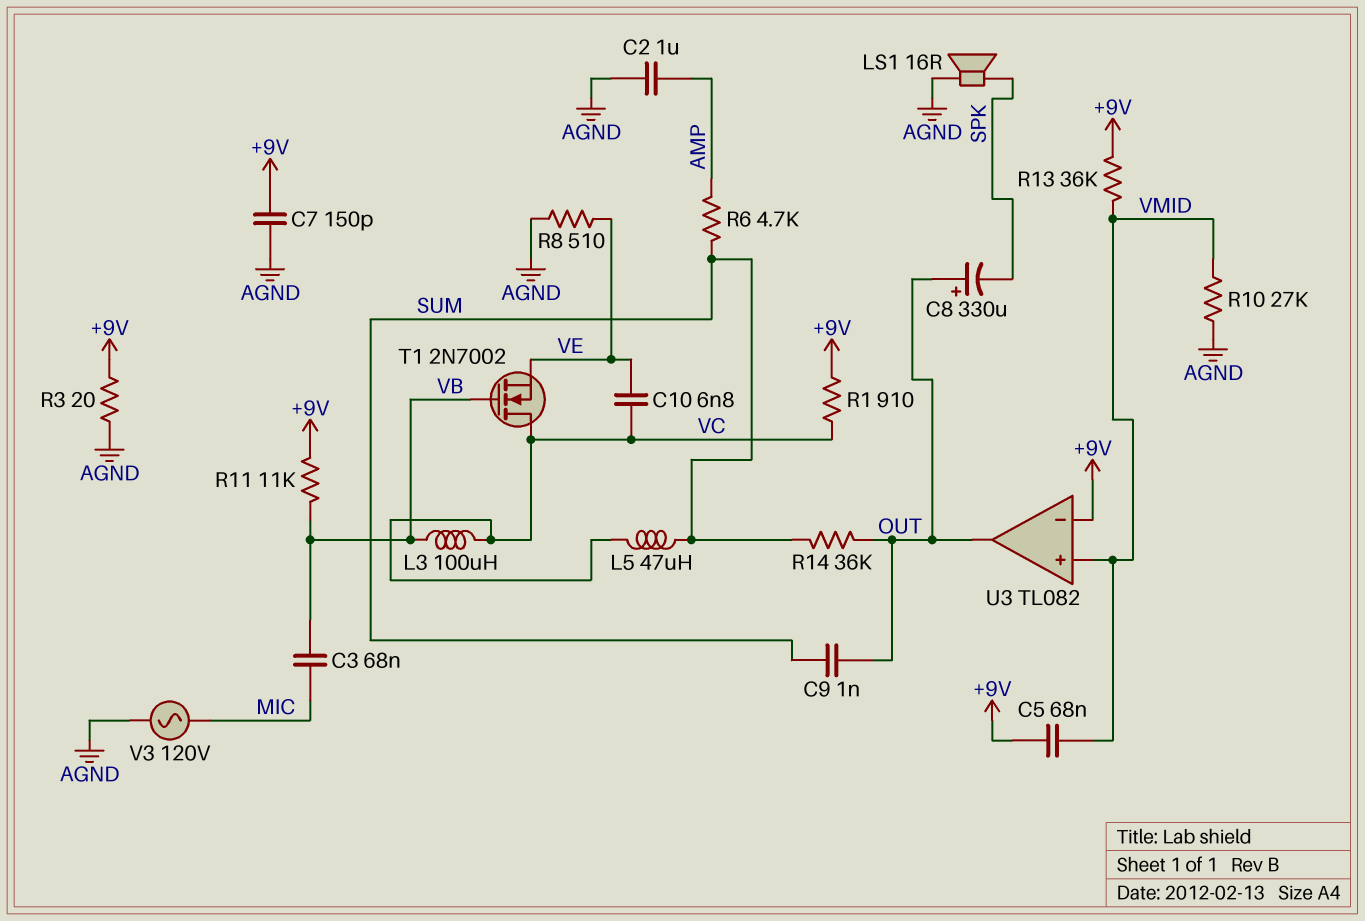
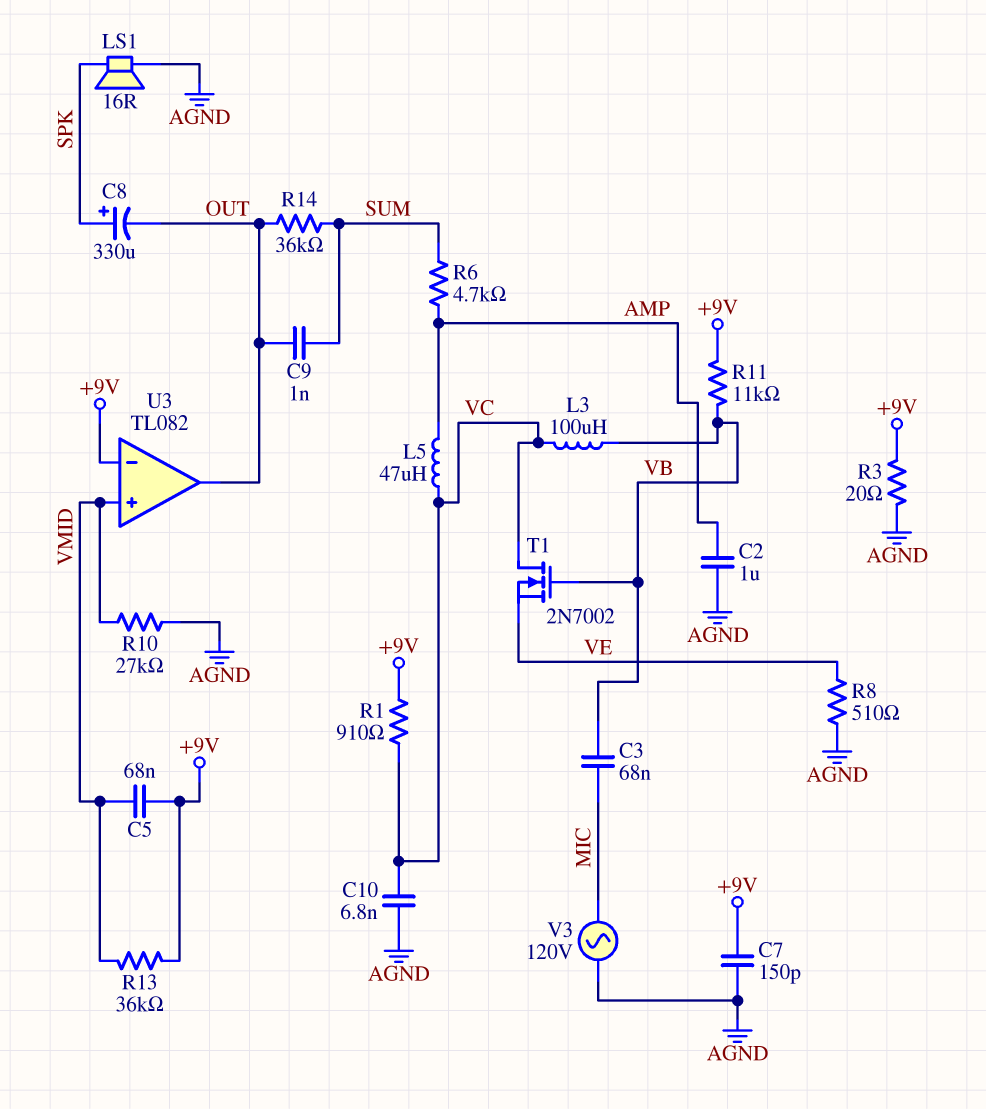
C8: 330uF (plus OUT, minus SPK) -> 330uF (plus SPK, minus OUT)
C10: 6.8nF (VC, VE) -> 6.8nF (AGND, VC)
L5: 47uH (SUM, VC) -> 47uH (AMP, VC)

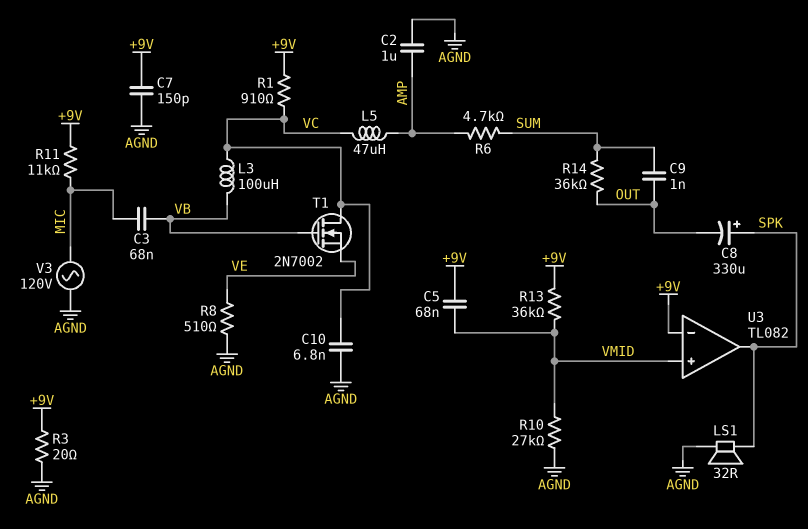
LS1: speaker 16R (AGND, SPK) -> speaker 32R (AGND, SPK)
R11: 11k (+9V, VB) -> 11k (+9V, MIC)
U3 pin out: OUT -> SPK

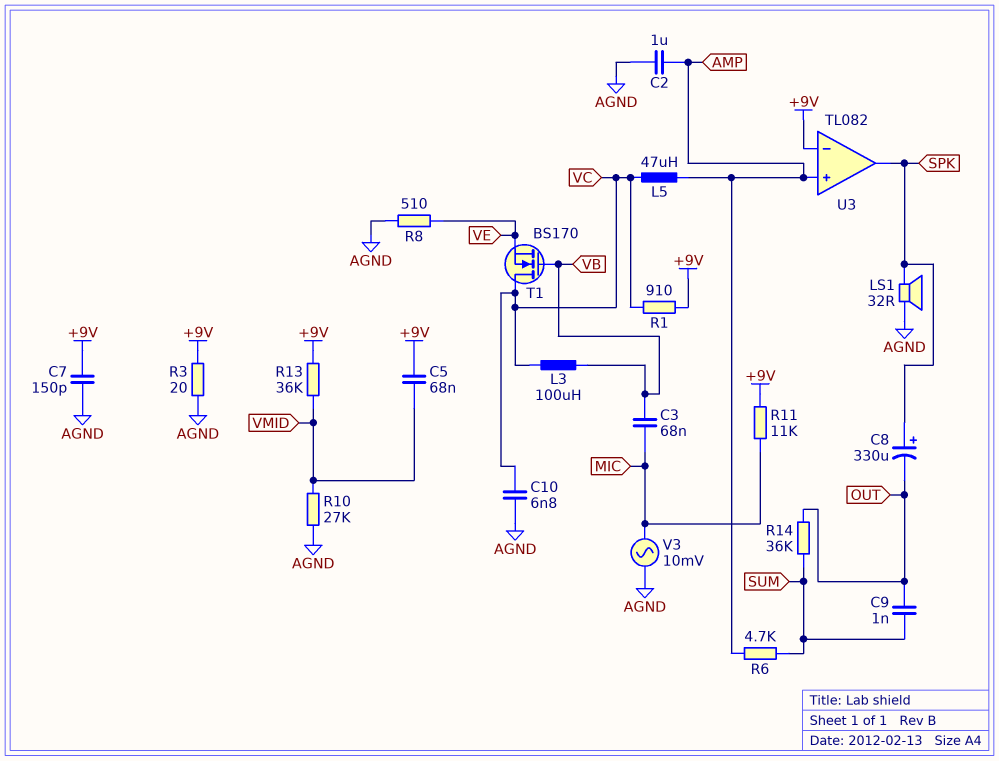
T1: NMOS 2N7002 (G VB, D VC, S VE) -> NMOS BS170 (G VB, D VC, S VE)
U3 pin in+: VMID -> AMP
V3: AC 120V (AGND, MIC) -> AC 10mV (AGND, MIC)

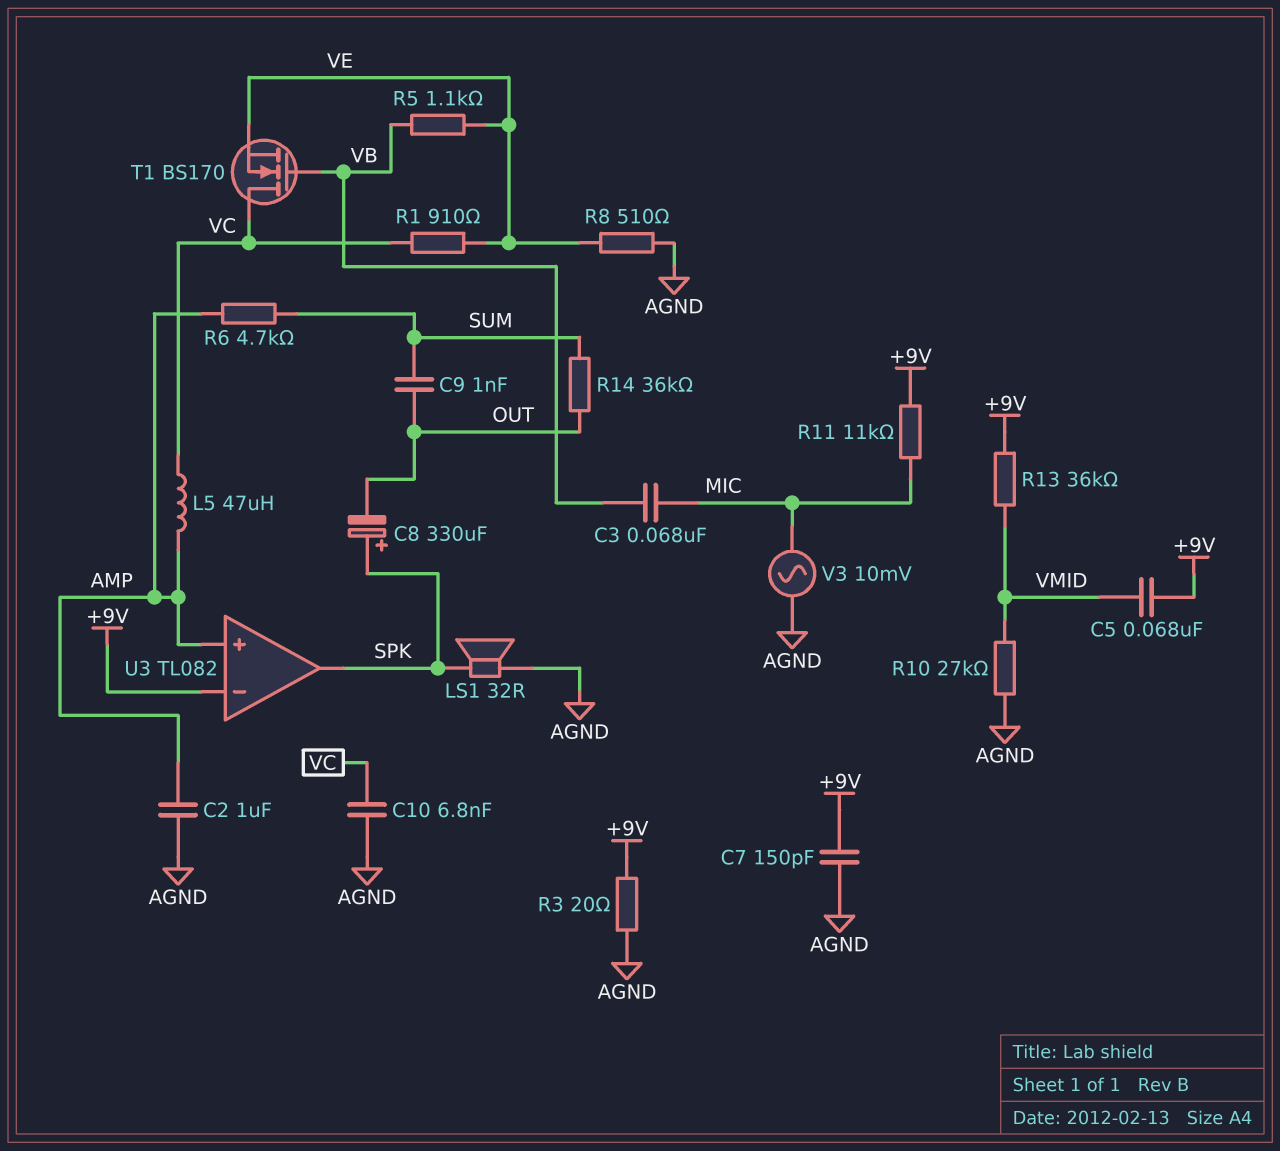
L3: 100uH (VB, VC) -> none
R1: 910 (+9V, VC) -> 910 (VC, VE)
R5: none -> 1.1k (VB, VE)

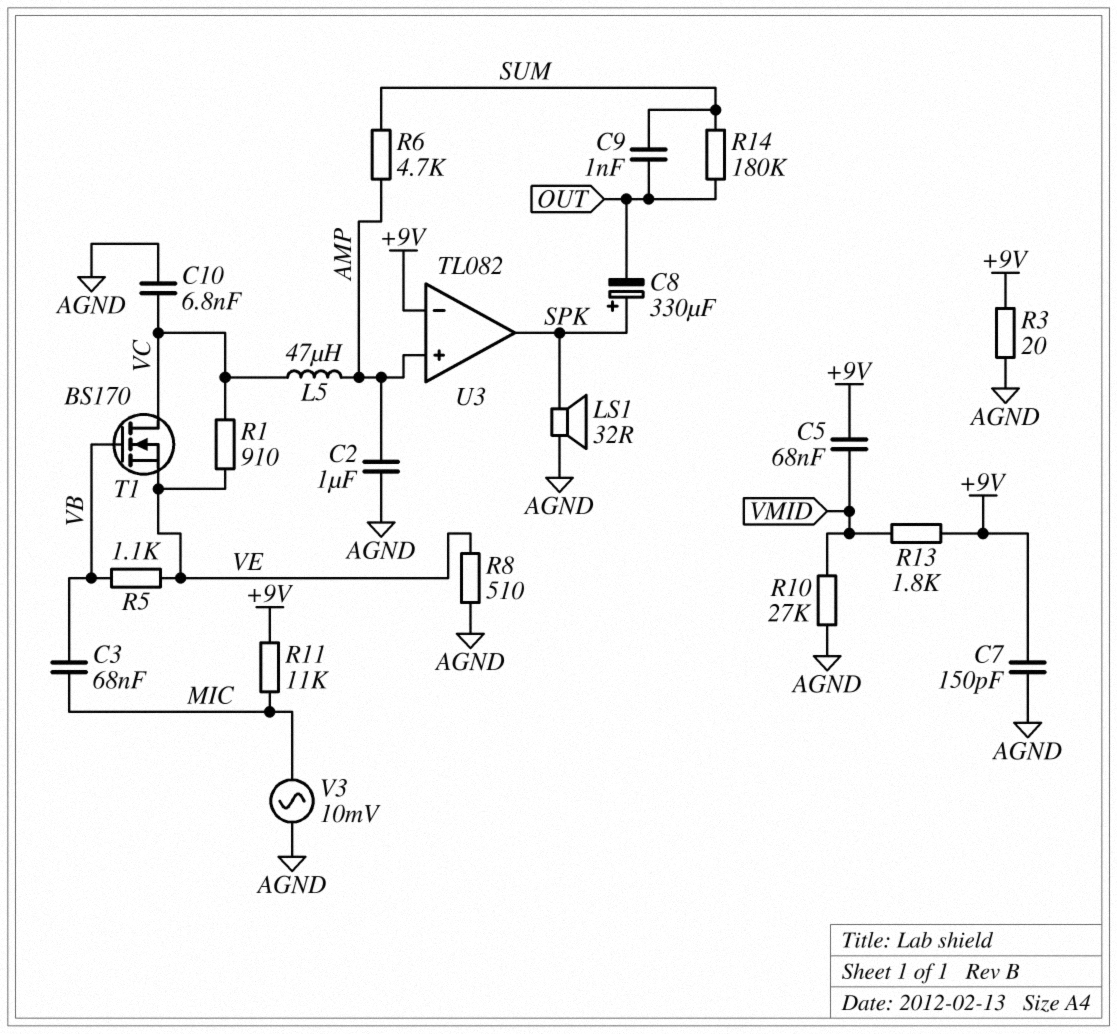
R13: 36k (+9V, VMID) -> 1.8k (+9V, VMID)
R14: 36k (OUT, SUM) -> 180k (OUT, SUM)

